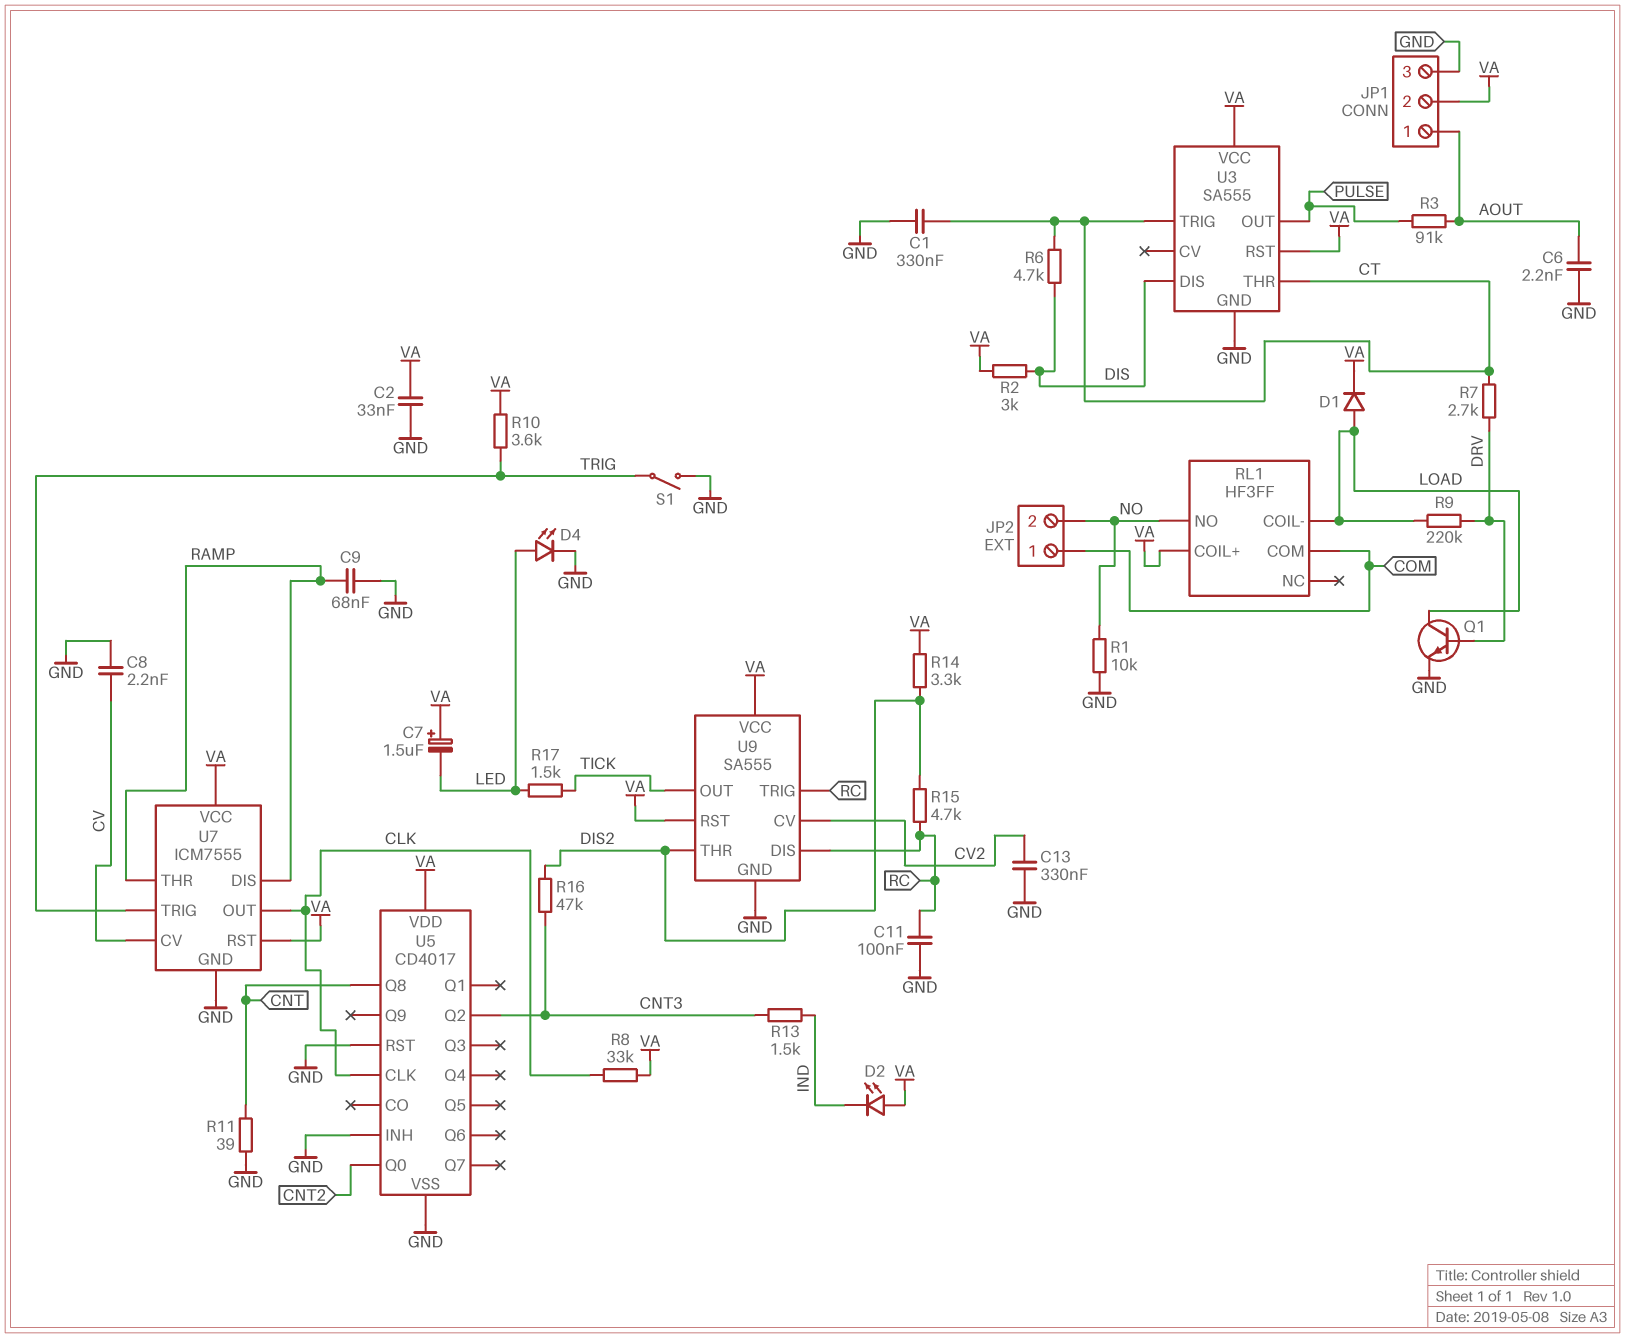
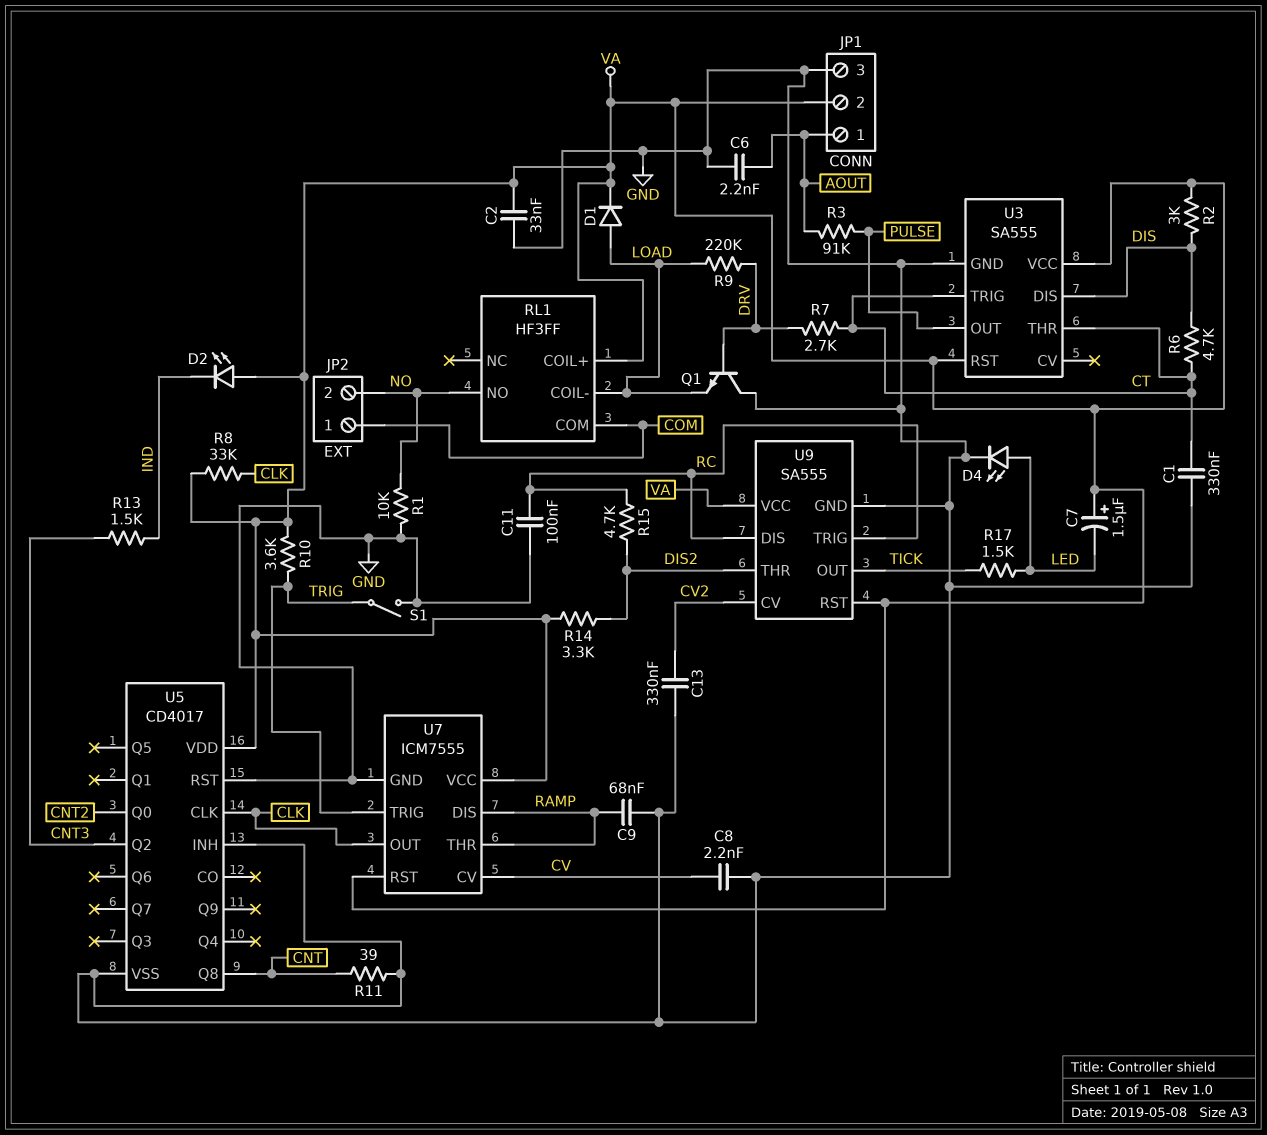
Q1: NPN (B DRV, C LOAD, E GND) -> NPN (B DRV, C GND, E LOAD)
R16: 47k (CNT3, DIS2) -> none

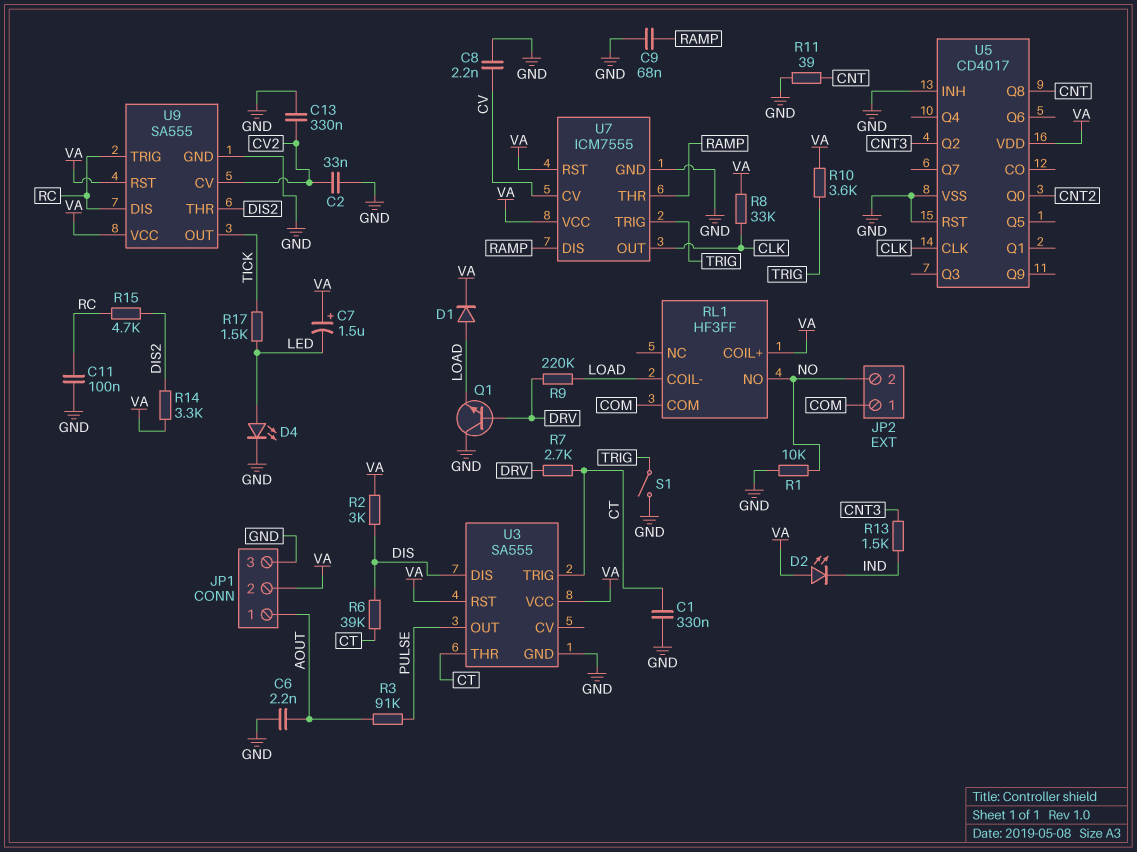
C2: 33nF (GND, VA) -> 33nF (CV2, GND)
R6: 4.7k (CT, DIS) -> 39k (CT, DIS)

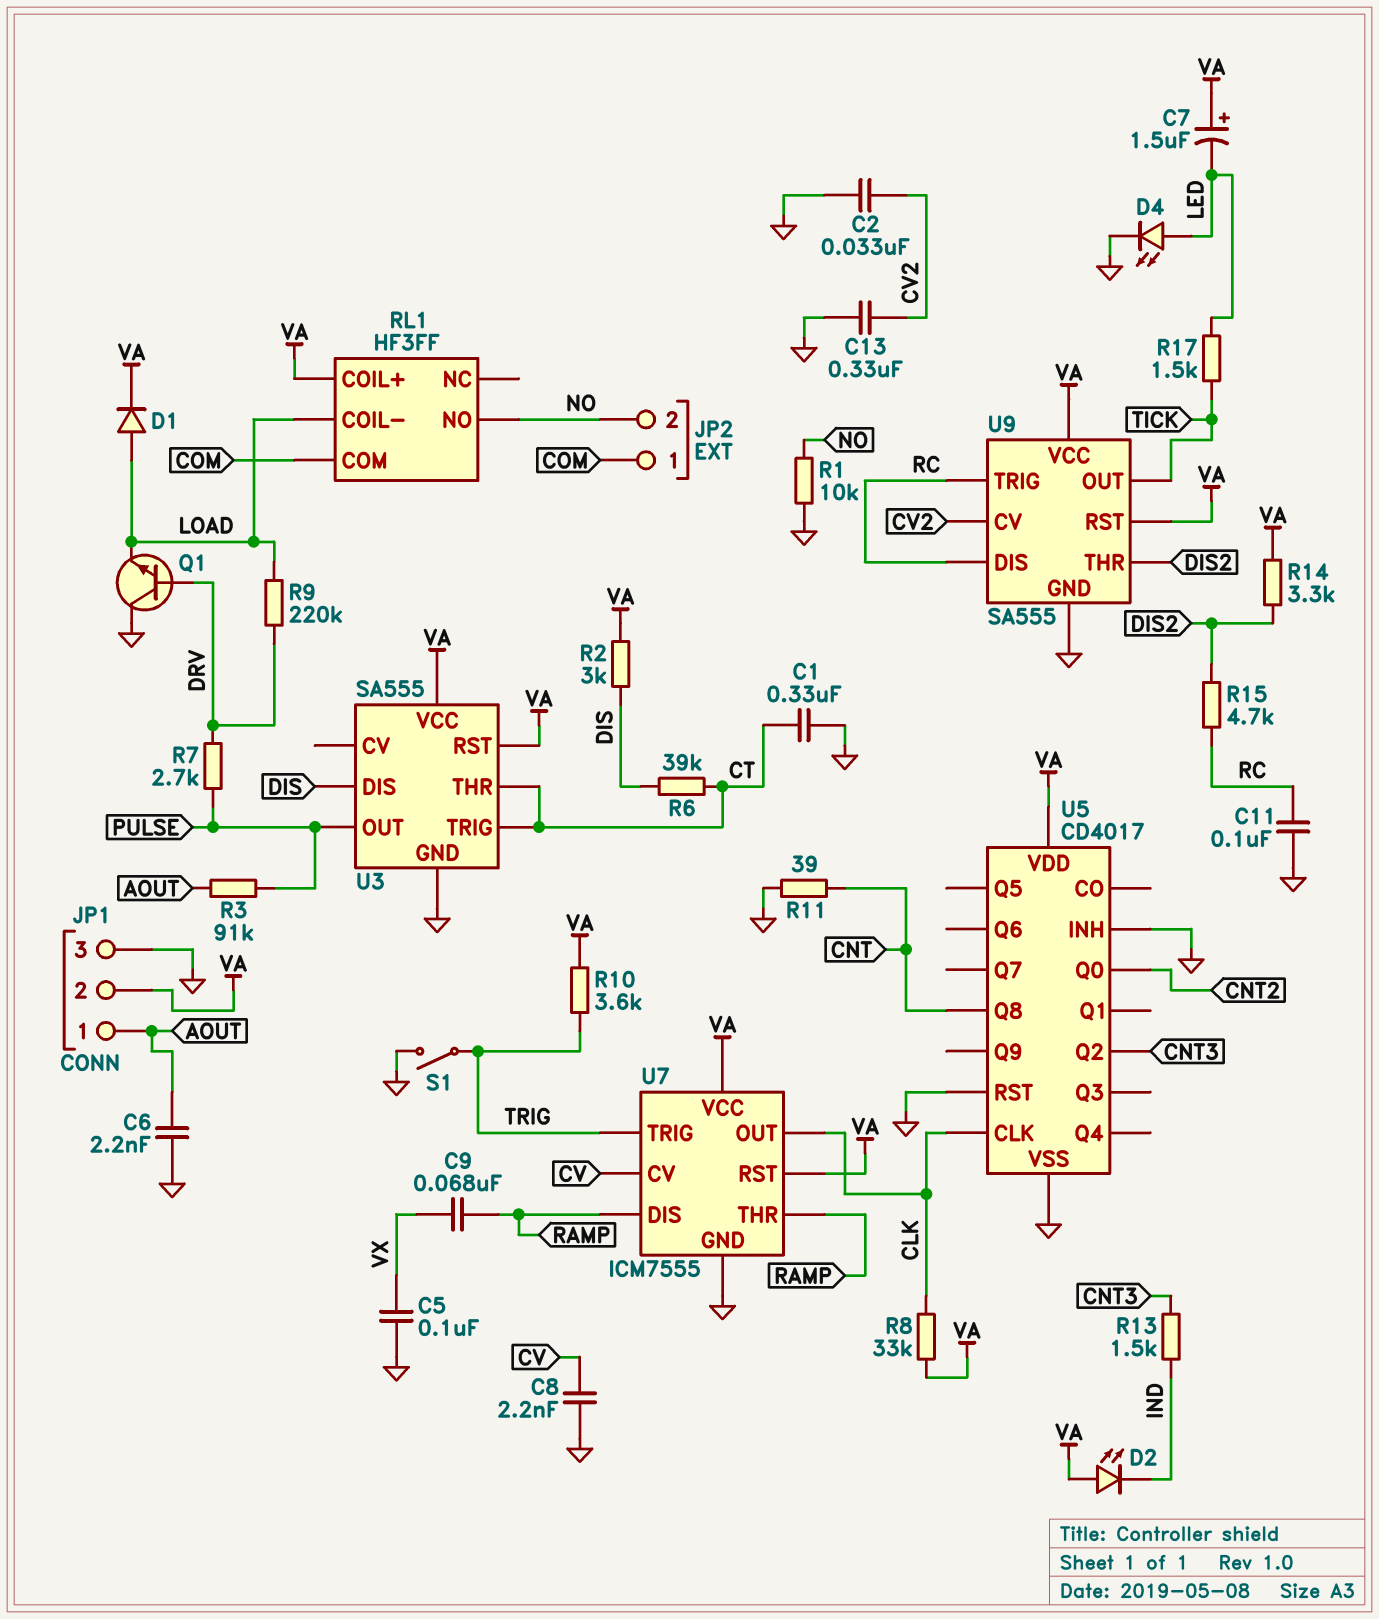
C5: none -> 100nF (GND, VX)
C9: 68nF (GND, RAMP) -> 68nF (RAMP, VX)
R7: 2.7k (CT, DRV) -> 2.7k (DRV, PULSE)

